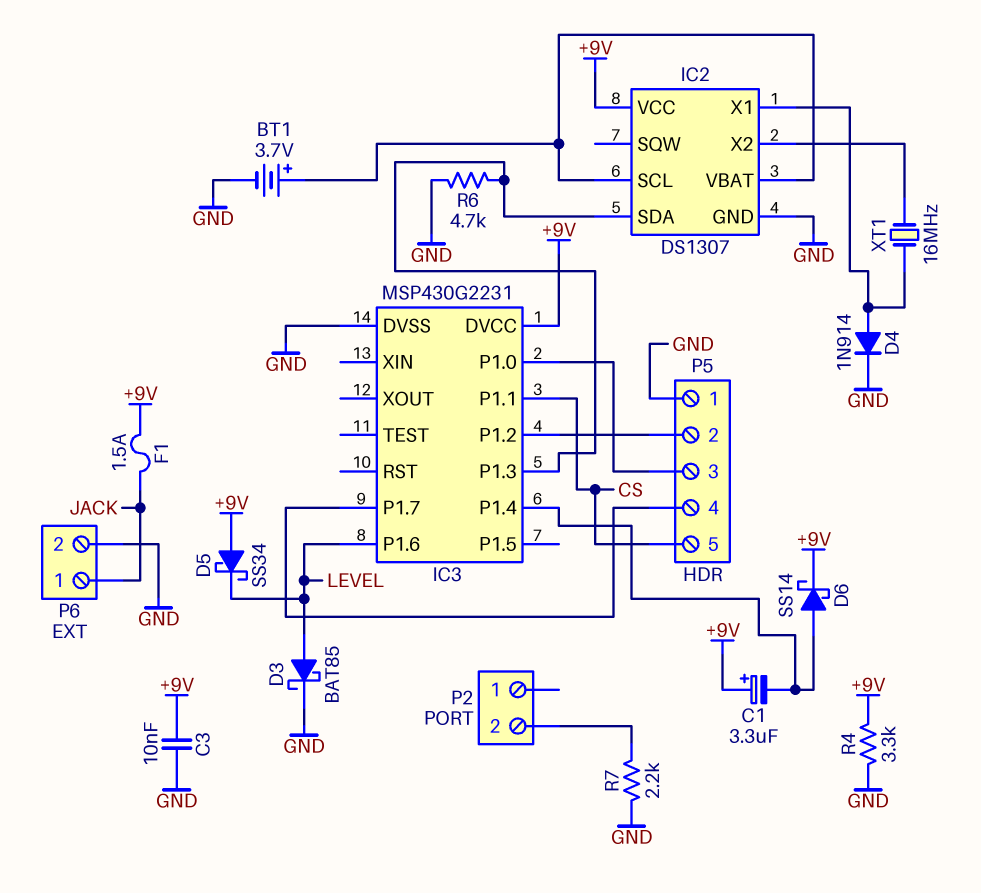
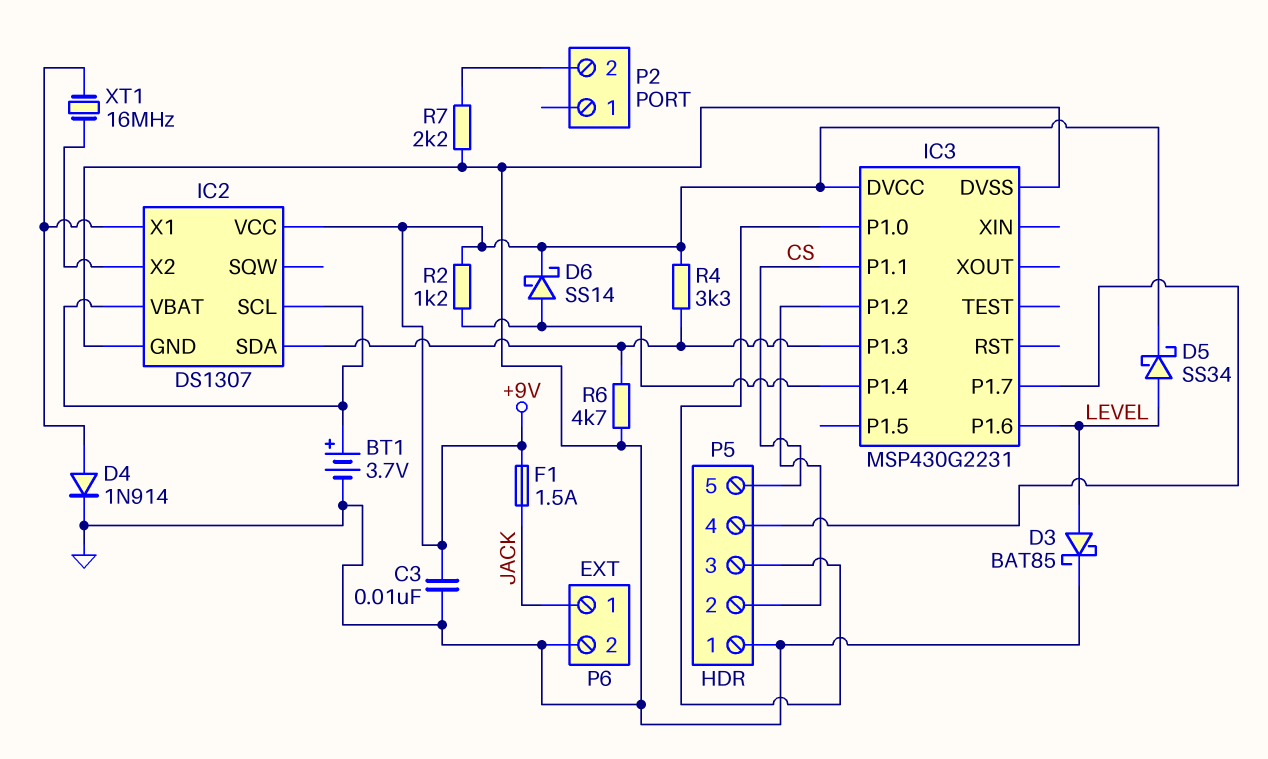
C1: 3.3uF (plus +9V, minus IC3/P1.4) -> none
D5: schottky SS34 (A +9V, K LEVEL) -> schottky SS34 (A LEVEL, K +9V)
R2: none -> 1.2k (+9V, IC3/P1.4)
R4: 3.3k (+9V, GND) -> 3.3k (+9V, IC2/SDA)

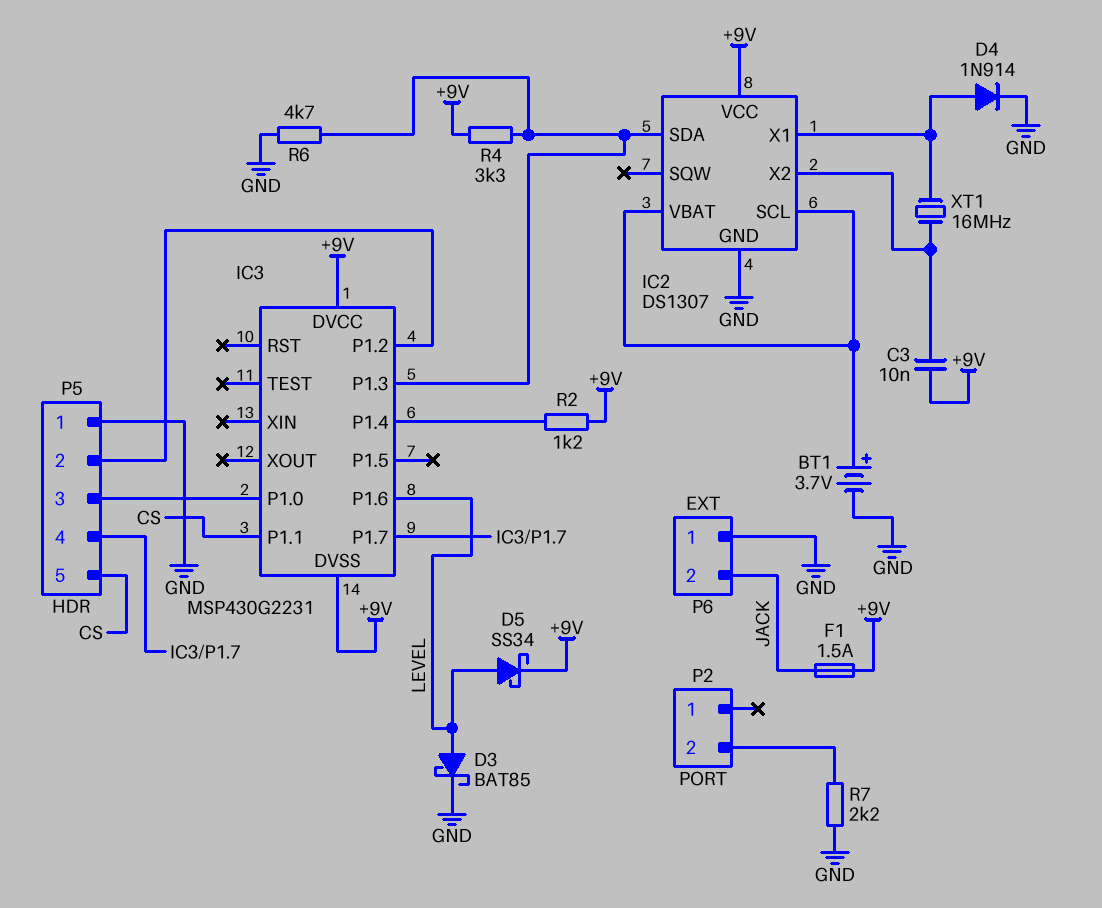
C3: 10nF (+9V, GND) -> 10nF (+9V, IC2/X2)
D6: schottky SS14 (A IC3/P1.4, K +9V) -> none
IC3 pin DVSS: GND -> +9V
P6 pin 1: JACK -> GND
P6 pin 2: GND -> JACK

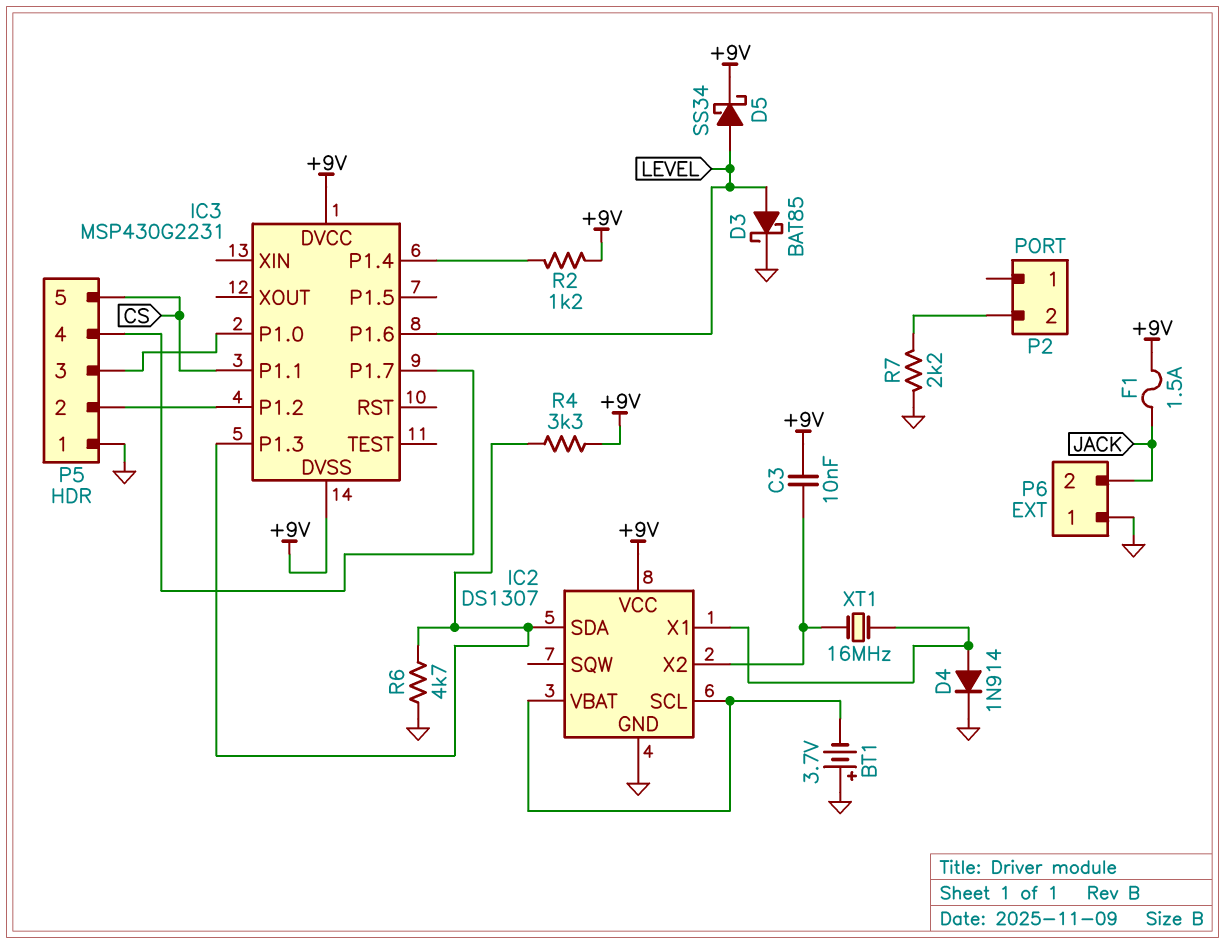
BT1: 3.7V (plus IC2/SCL, minus GND) -> 3.7V (plus GND, minus IC2/SCL)

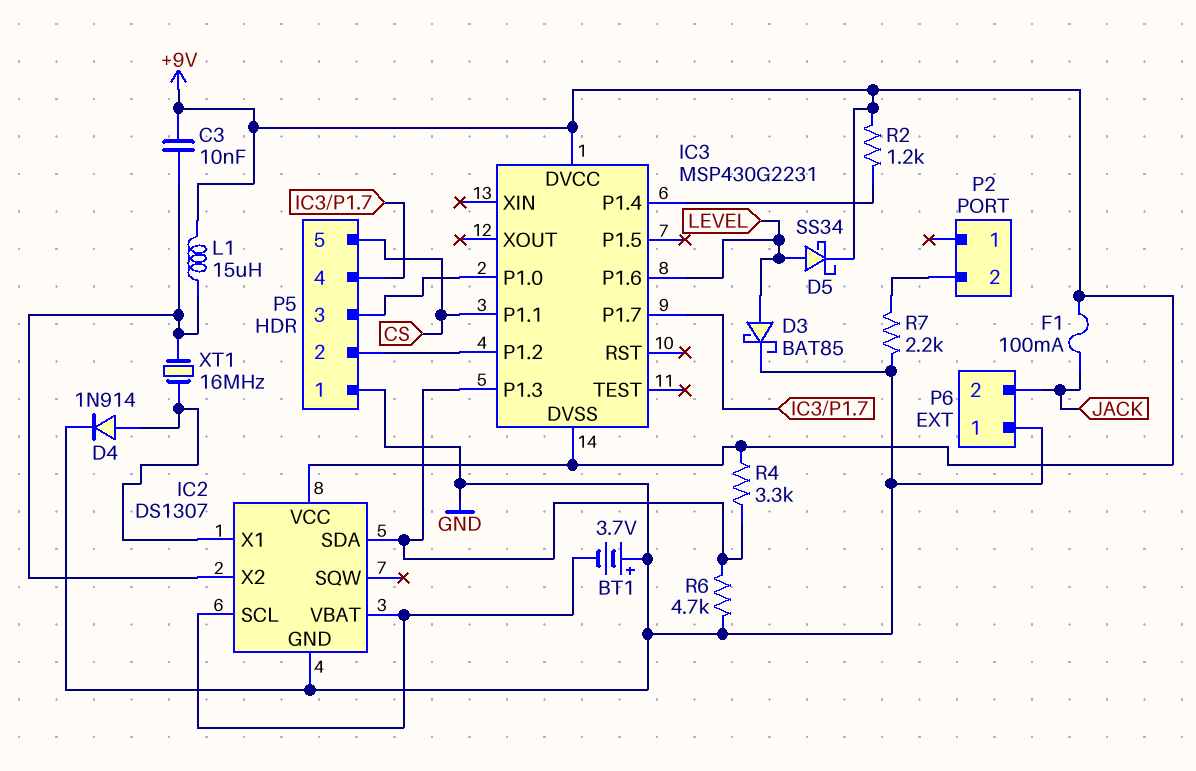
F1: 1.5A (+9V, JACK) -> 100mA (+9V, JACK)
L1: none -> 15uH (+9V, IC2/X2)

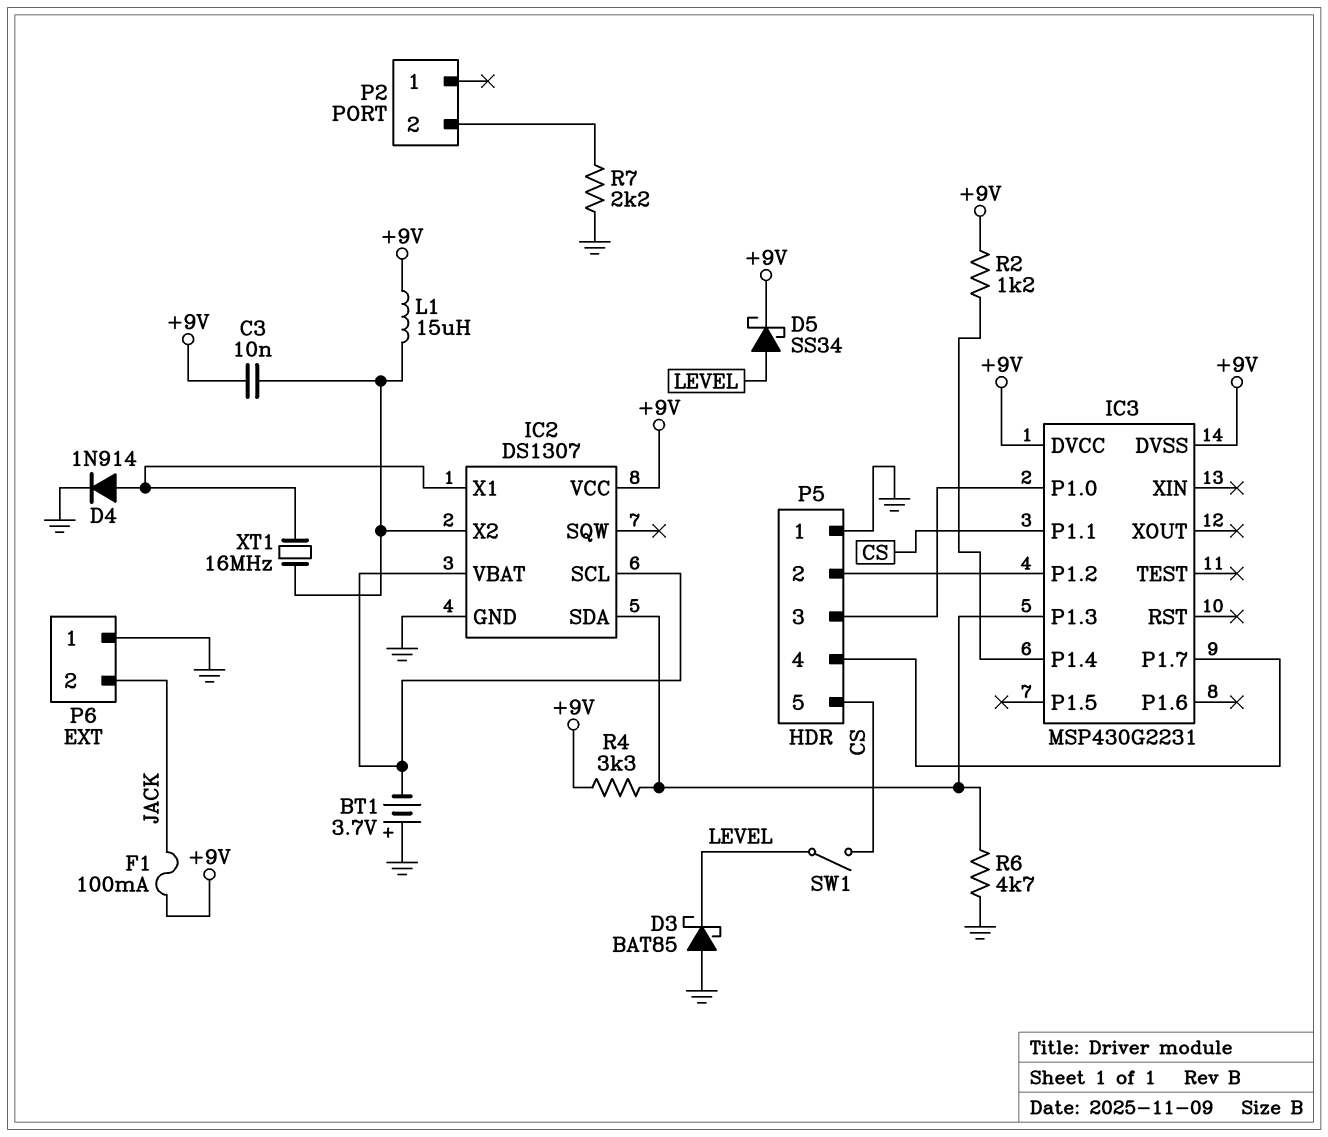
D3: schottky BAT85 (A LEVEL, K GND) -> schottky BAT85 (A GND, K LEVEL)
IC3 pin P1.6: LEVEL -> none
SW1: none -> switch (CS, LEVEL)

